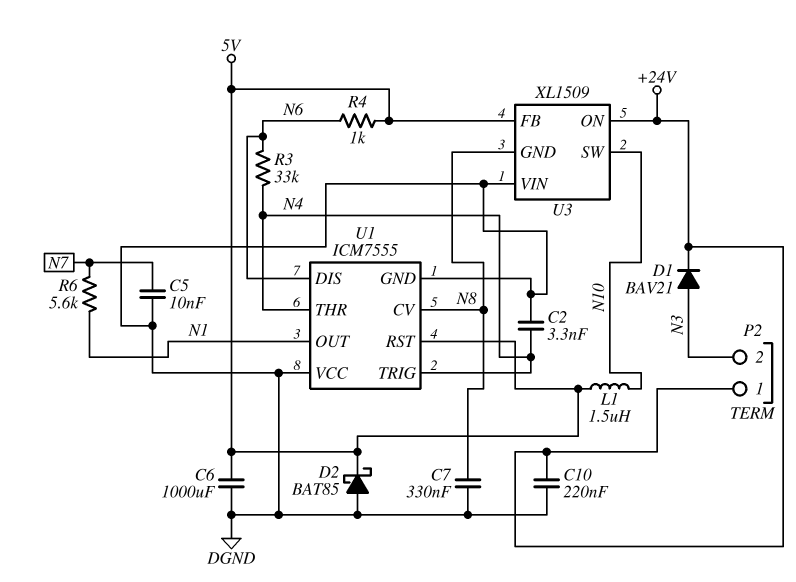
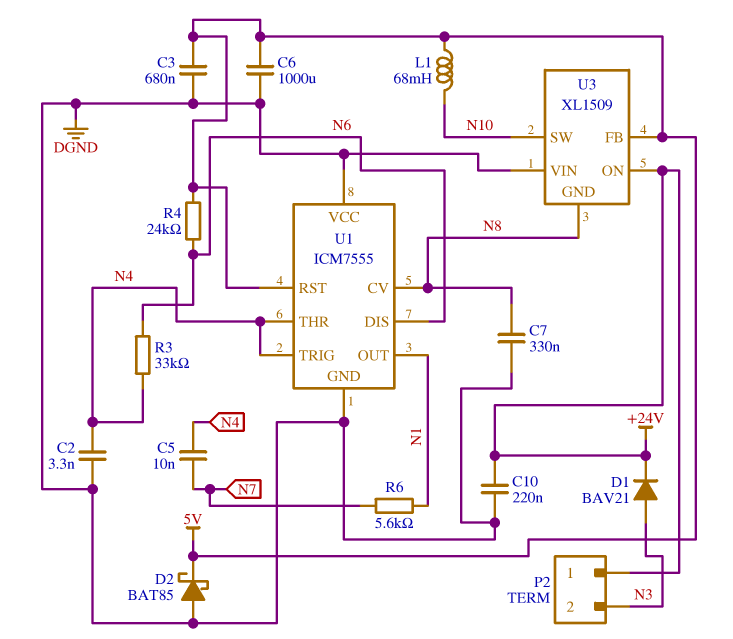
C3: none -> 680nF (5V, DGND)
C5: 10nF (DGND, N7) -> 10nF (N4, N7)
L1: 1.5uH (5V, N10) -> 68mH (5V, N10)
R4: 1k (5V, N6) -> 24k (5V, N6)

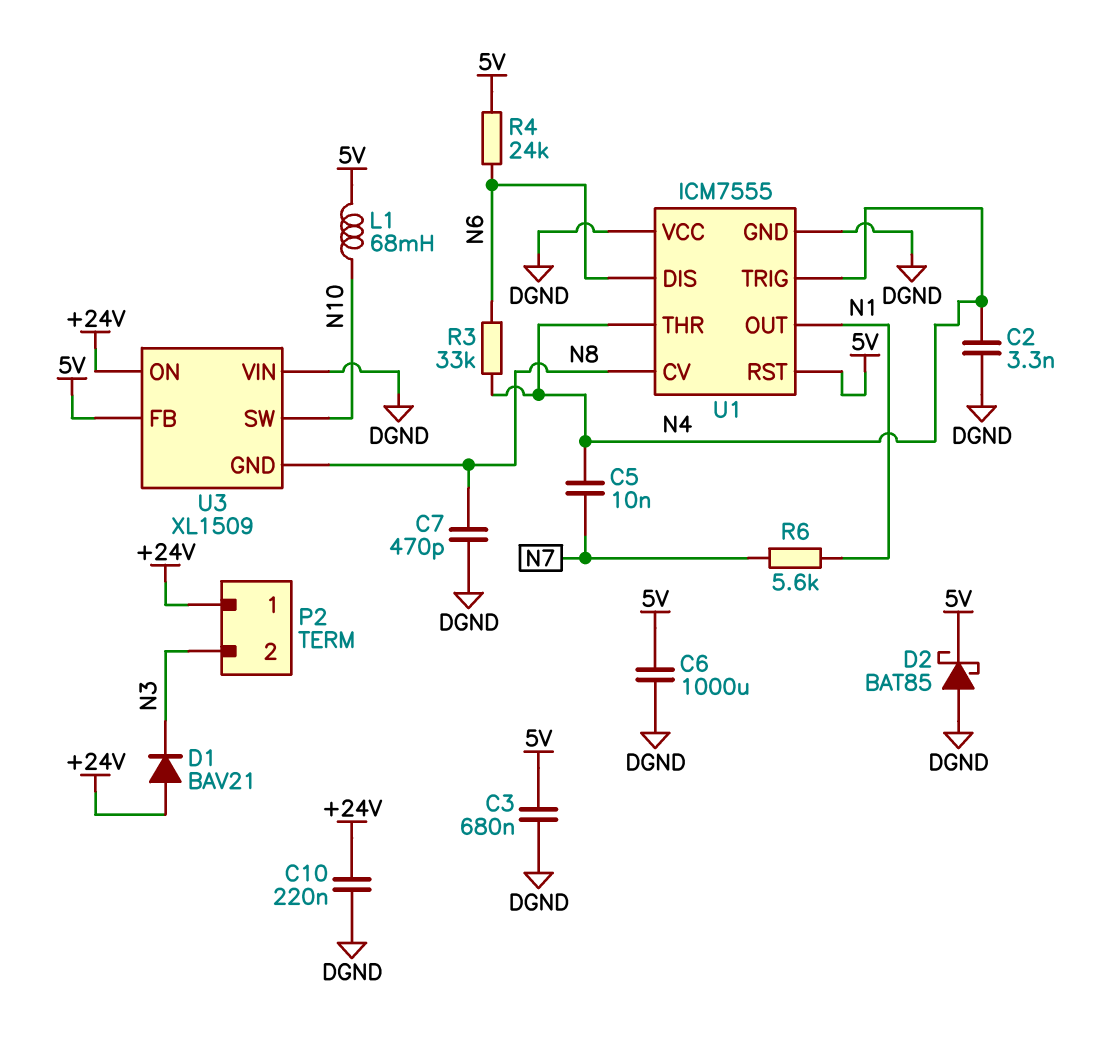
C7: 330nF (DGND, N8) -> 470pF (DGND, N8)
D1: diode BAV21 (A N3, K +24V) -> diode BAV21 (A +24V, K N3)

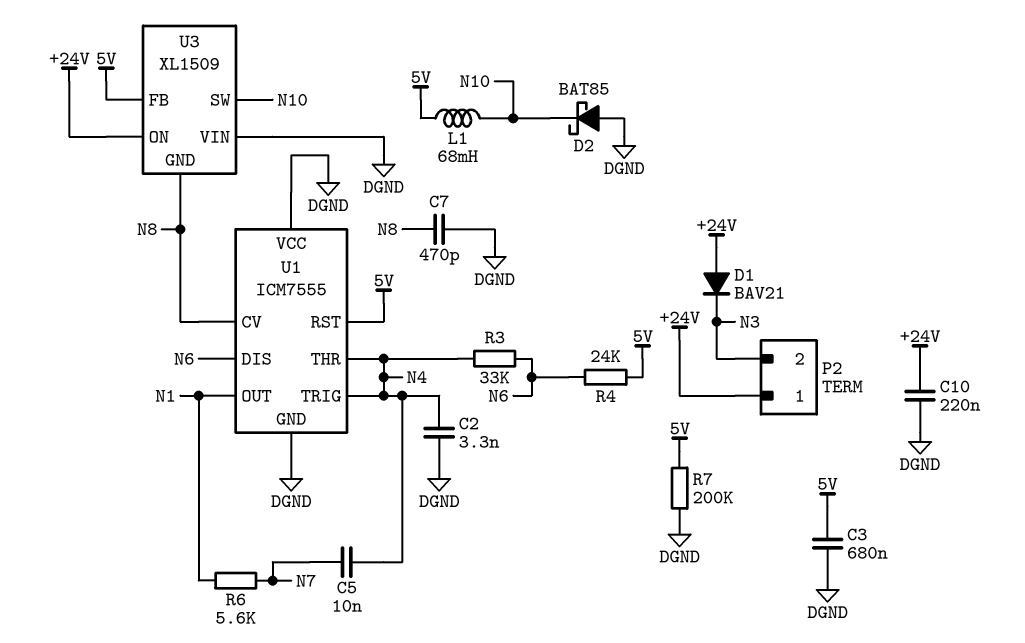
C6: 1000uF (5V, DGND) -> none
D2: schottky BAT85 (A DGND, K 5V) -> schottky BAT85 (A DGND, K N10)
R7: none -> 200k (5V, DGND)

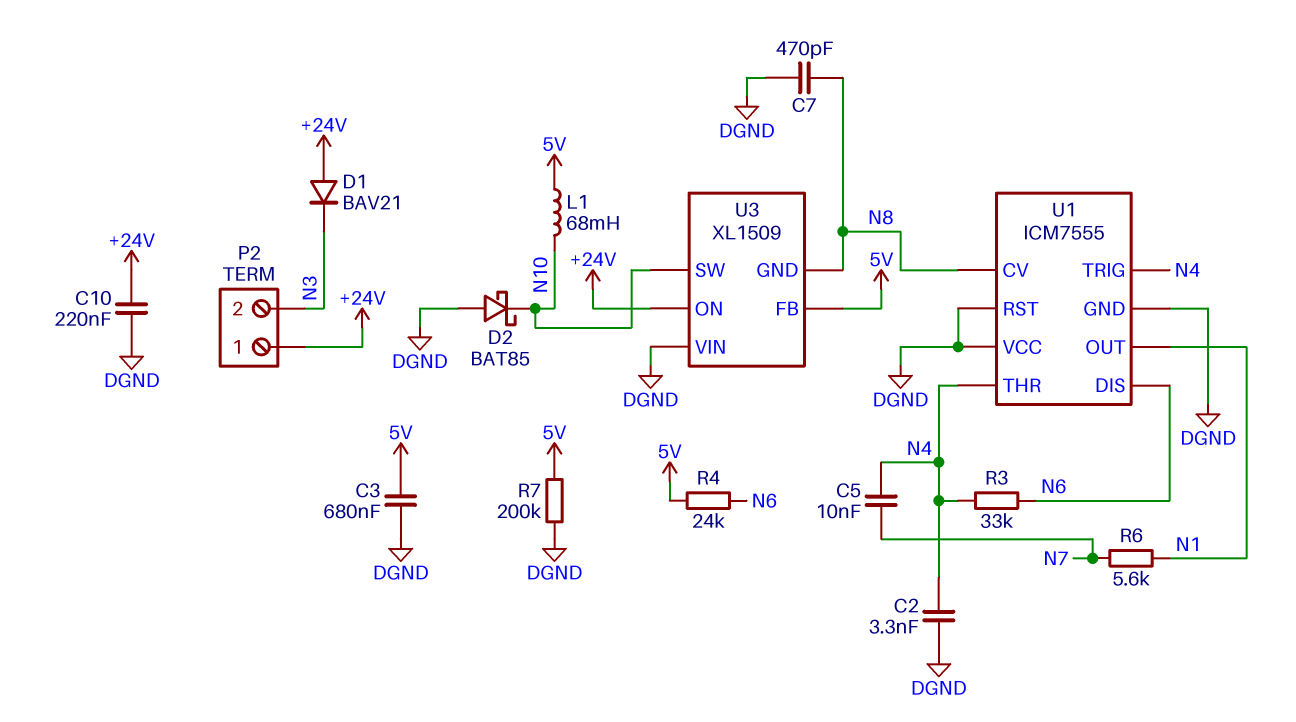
U1 pin RST: 5V -> DGND

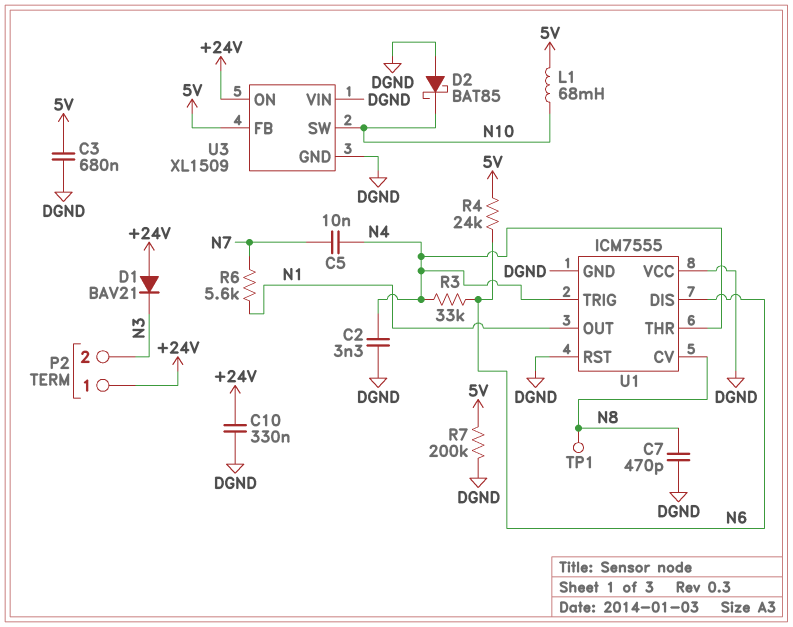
C10: 220nF (+24V, DGND) -> 330nF (+24V, DGND)
TP1: none -> test point (N8)
U3 pin GND: N8 -> DGND

